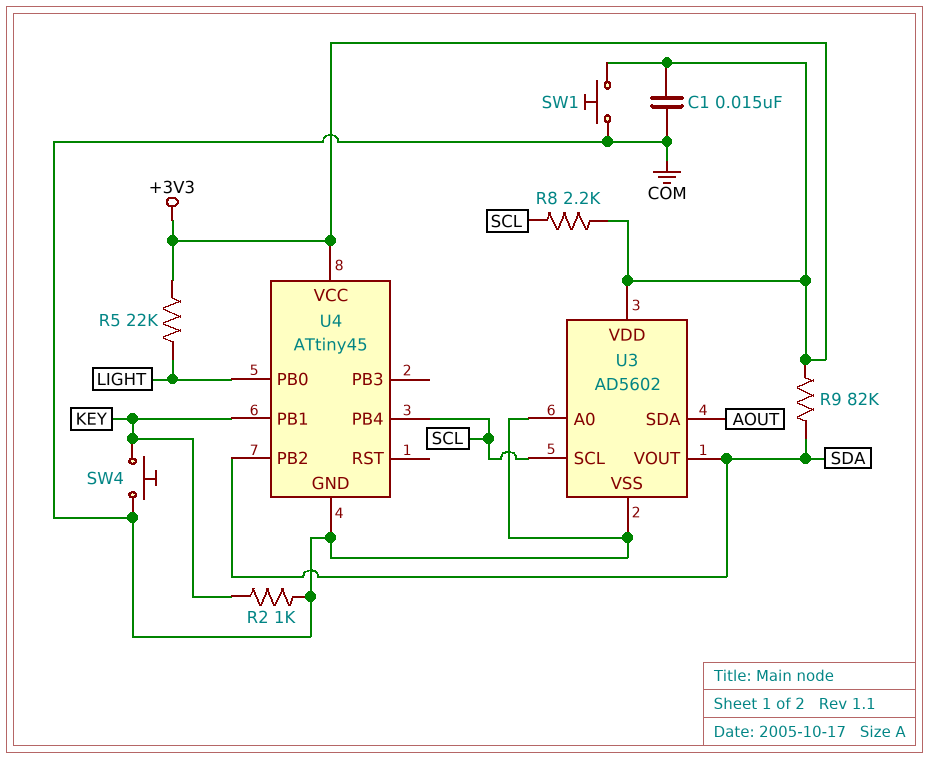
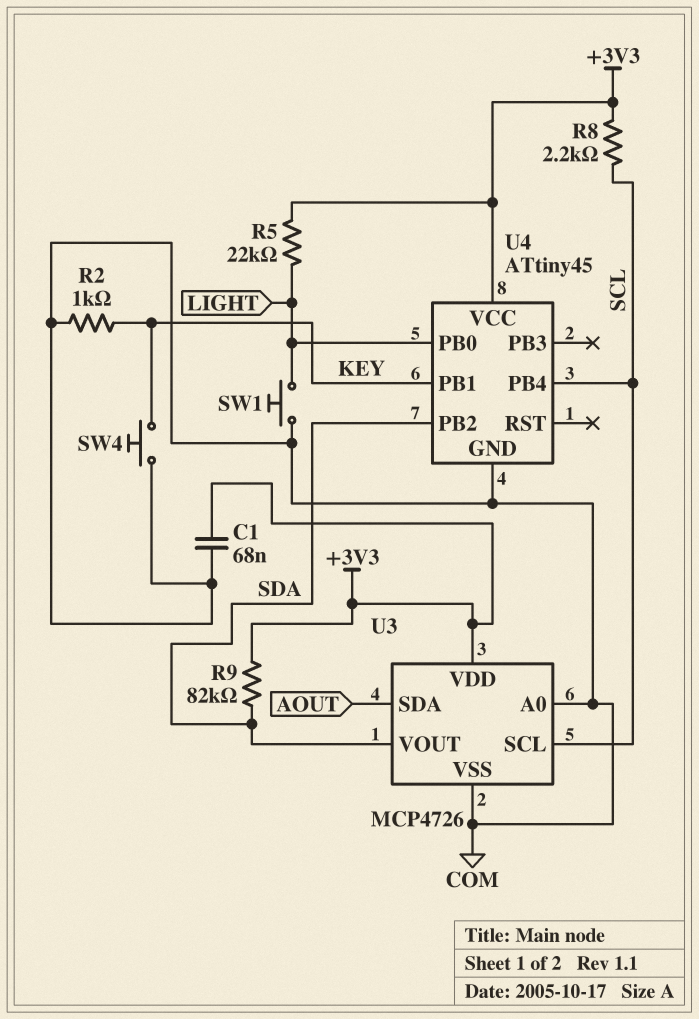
C1: 15nF (+3V3, COM) -> 68nF (+3V3, COM)
SW1: button (+3V3, COM) -> button (COM, LIGHT)
U3: AD5602 -> MCP4726

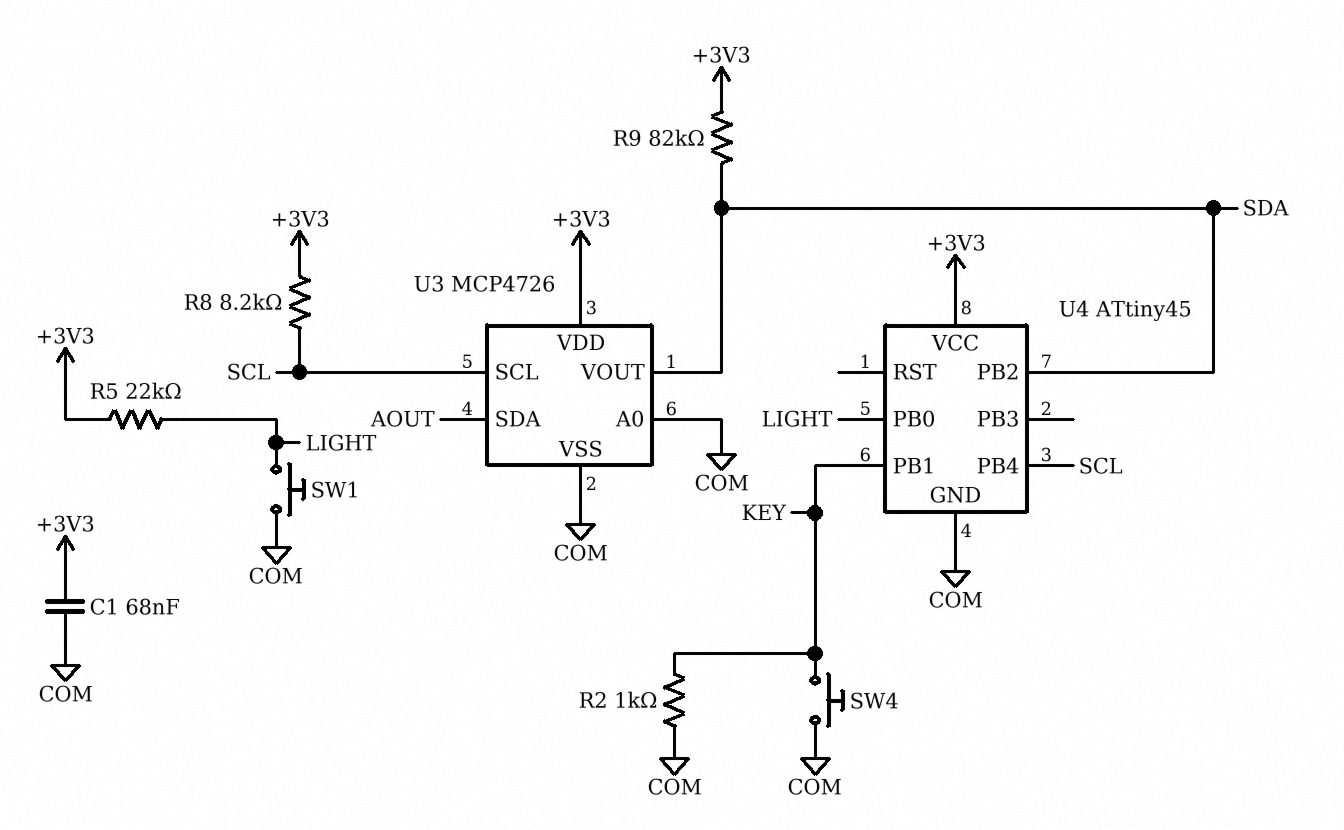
R8: 2.2k (+3V3, SCL) -> 8.2k (+3V3, SCL)

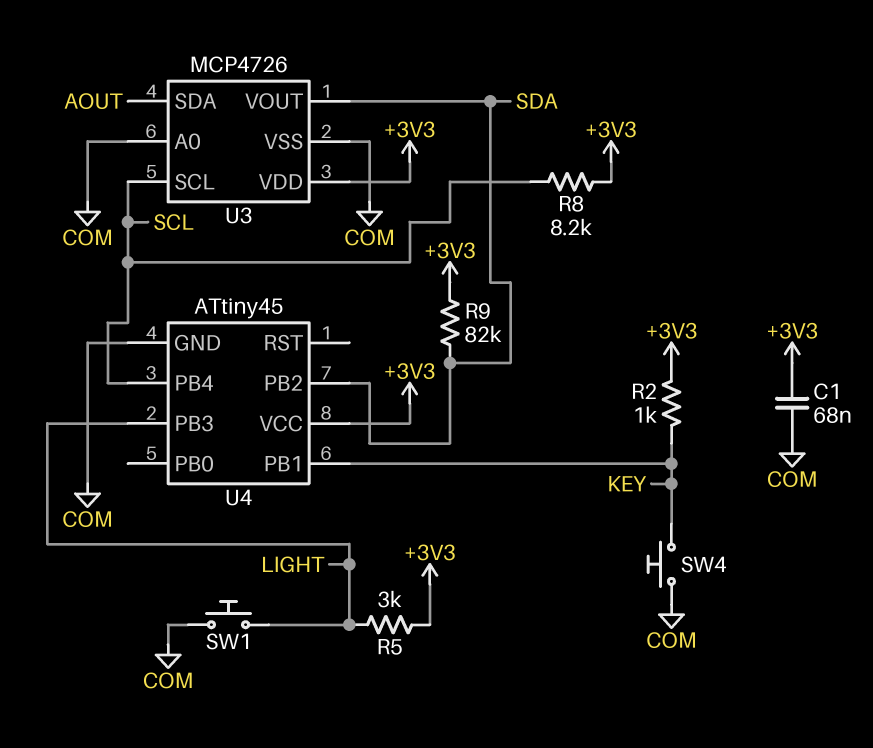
R2: 1k (COM, KEY) -> 1k (+3V3, KEY)
R5: 22k (+3V3, LIGHT) -> 3k (+3V3, LIGHT)
U4 pin PB0: LIGHT -> none
U4 pin PB3: none -> LIGHT

